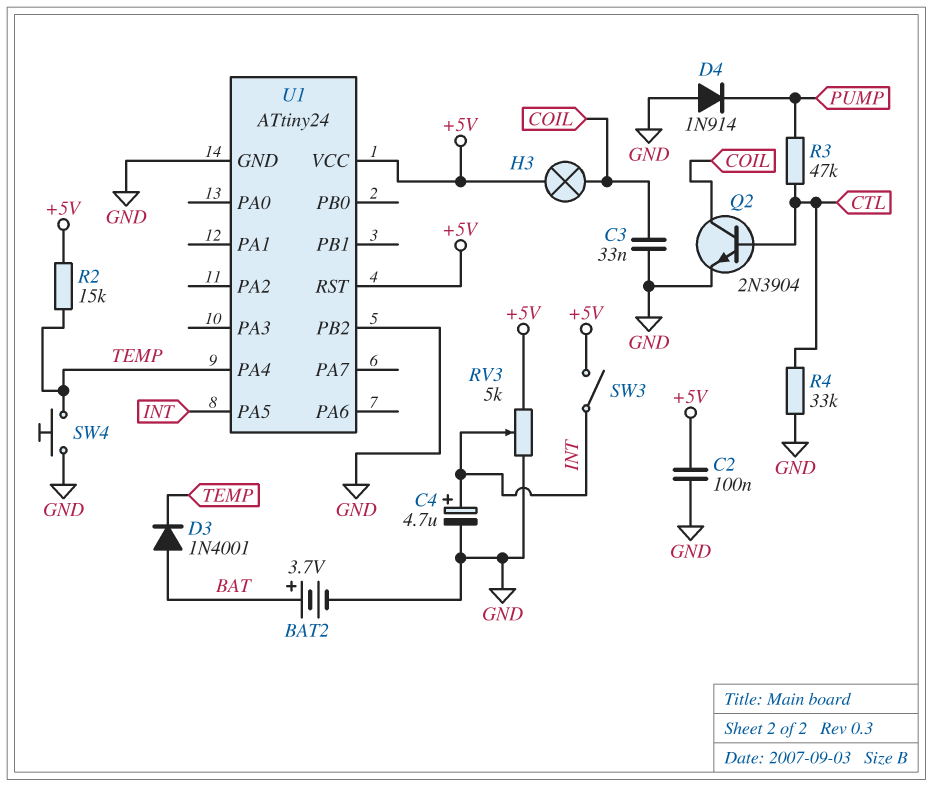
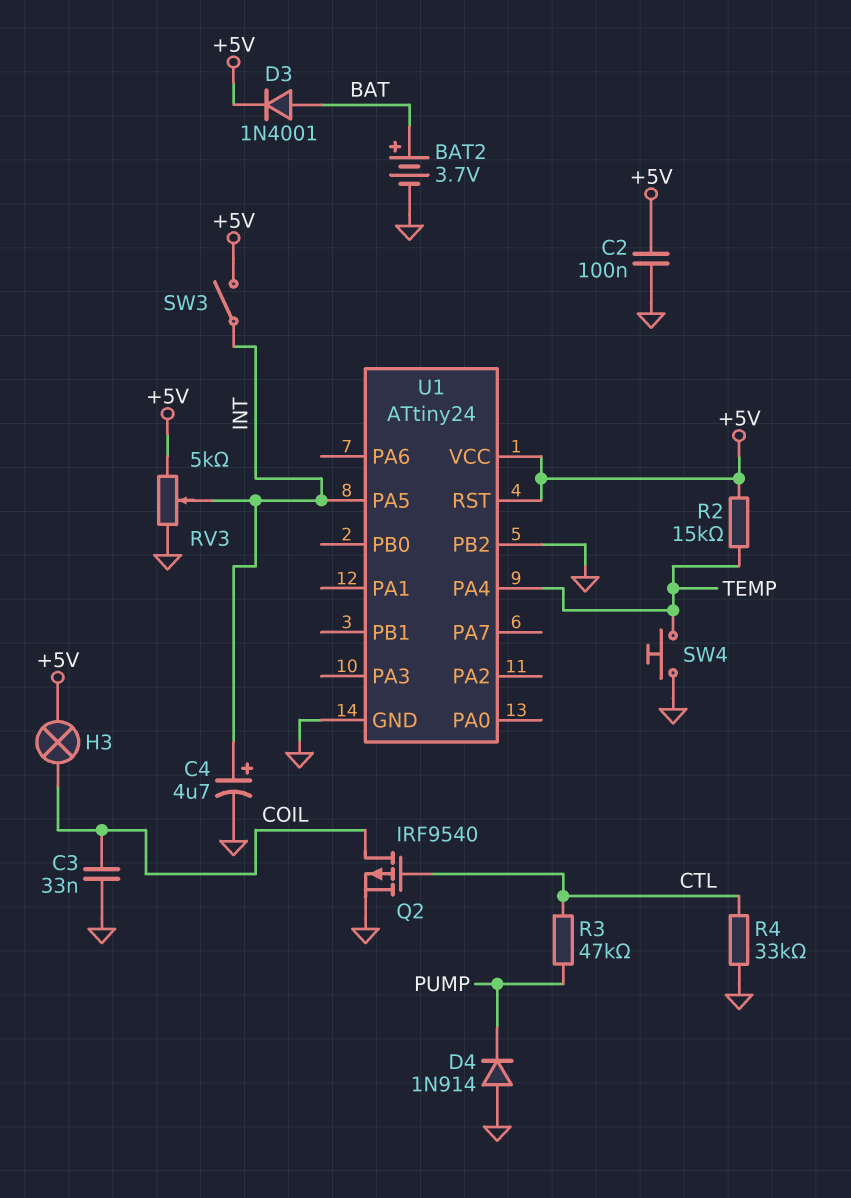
D3: diode 1N4001 (A BAT, K TEMP) -> diode 1N4001 (A BAT, K +5V)
Q2: NPN 2N3904 (B CTL, C COIL, E GND) -> PMOS IRF9540 (G CTL, D COIL, S GND)

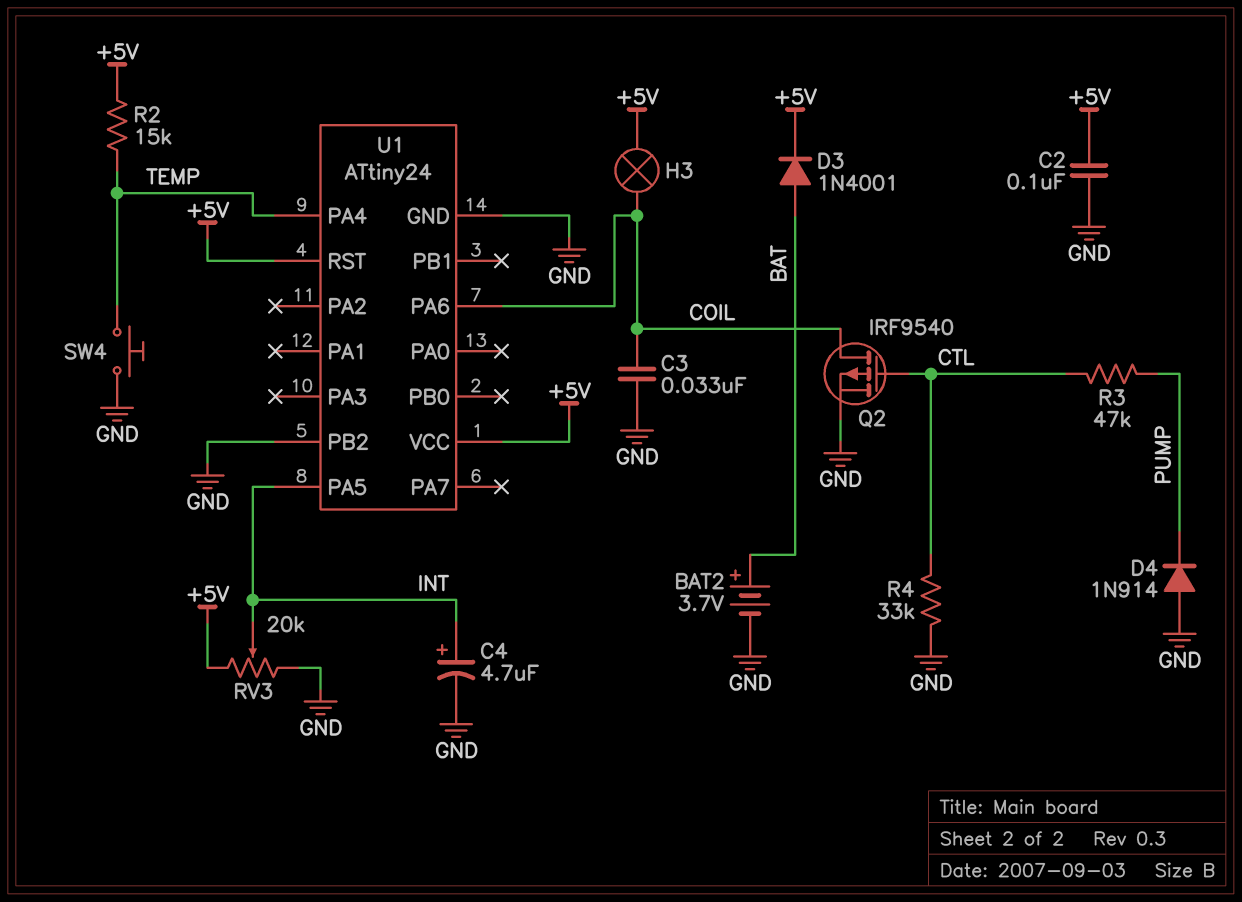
RV3: 5k (+5V, GND, wiper INT) -> 20k (+5V, GND, wiper INT)
SW3: switch (+5V, INT) -> none
U1 pin PA6: none -> COIL

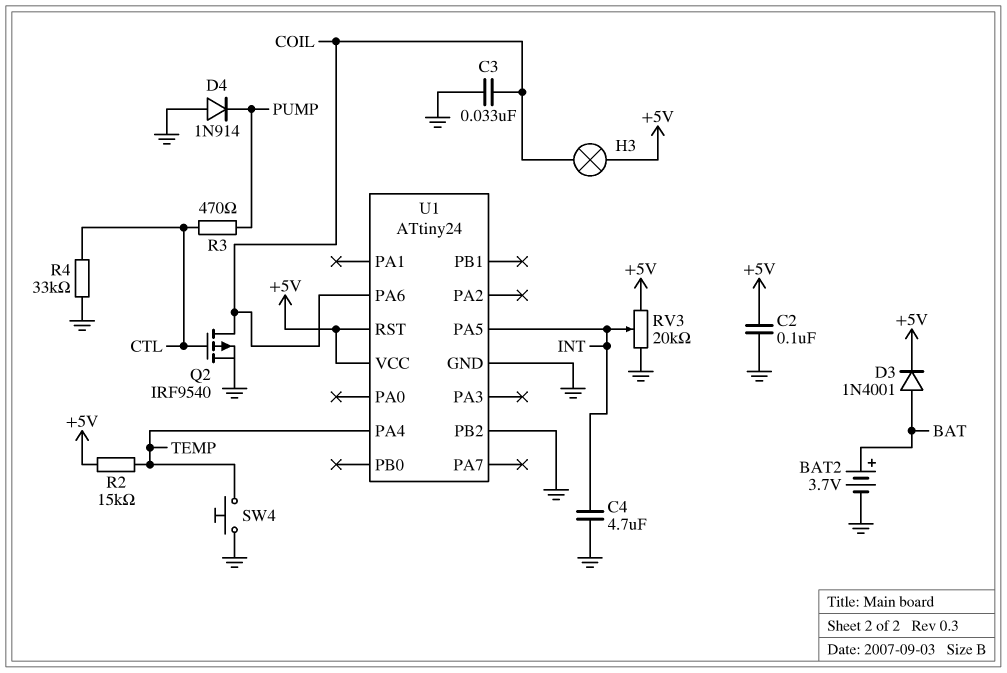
C4: 4.7uF (plus INT, minus GND) -> 4.7uF (GND, INT)
R3: 47k (CTL, PUMP) -> 470 (CTL, PUMP)

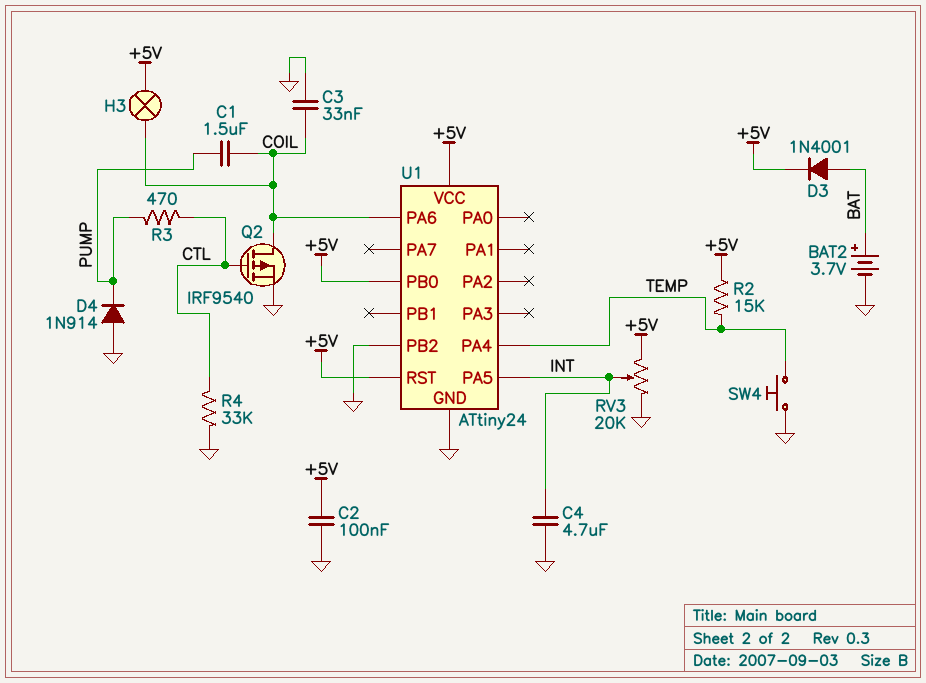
C1: none -> 1.5uF (COIL, PUMP)
U1 pin PB0: none -> +5V

